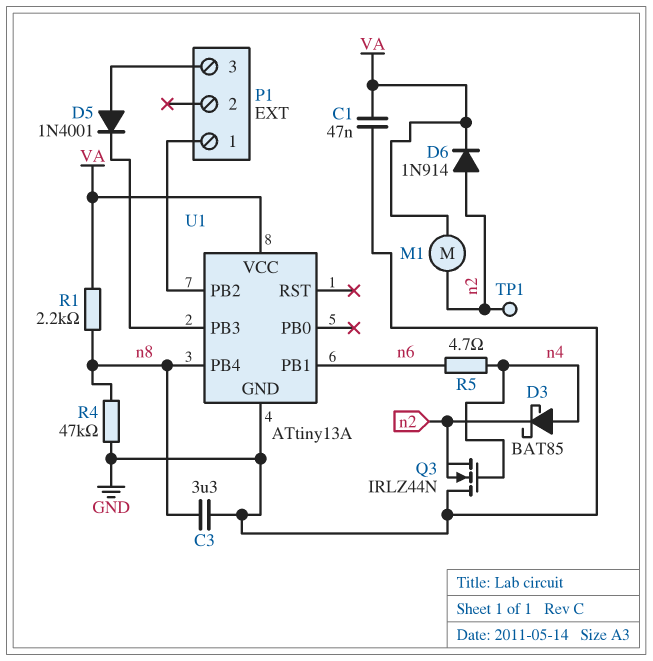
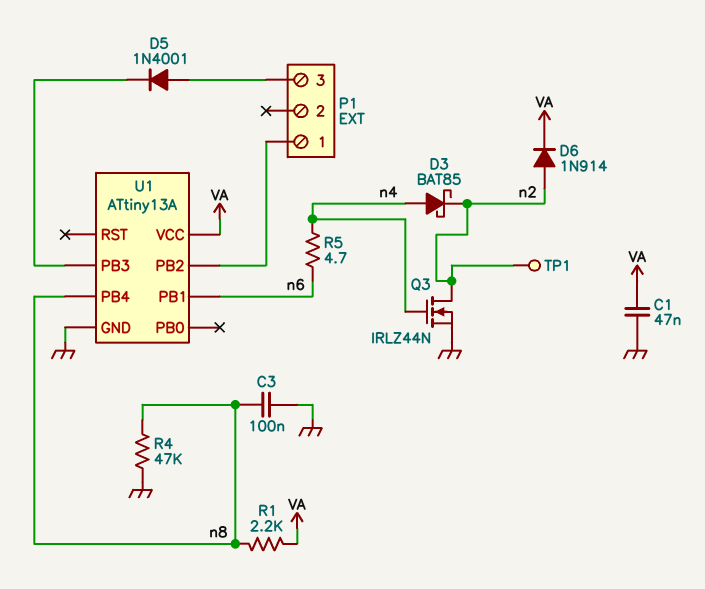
C3: 3.3uF (GND, n8) -> 100nF (GND, n8)
M1: motor (VA, n2) -> none
Q3: NMOS IRLZ44N (G n4, D GND, S n2) -> NMOS IRLZ44N (G n4, D n2, S GND)

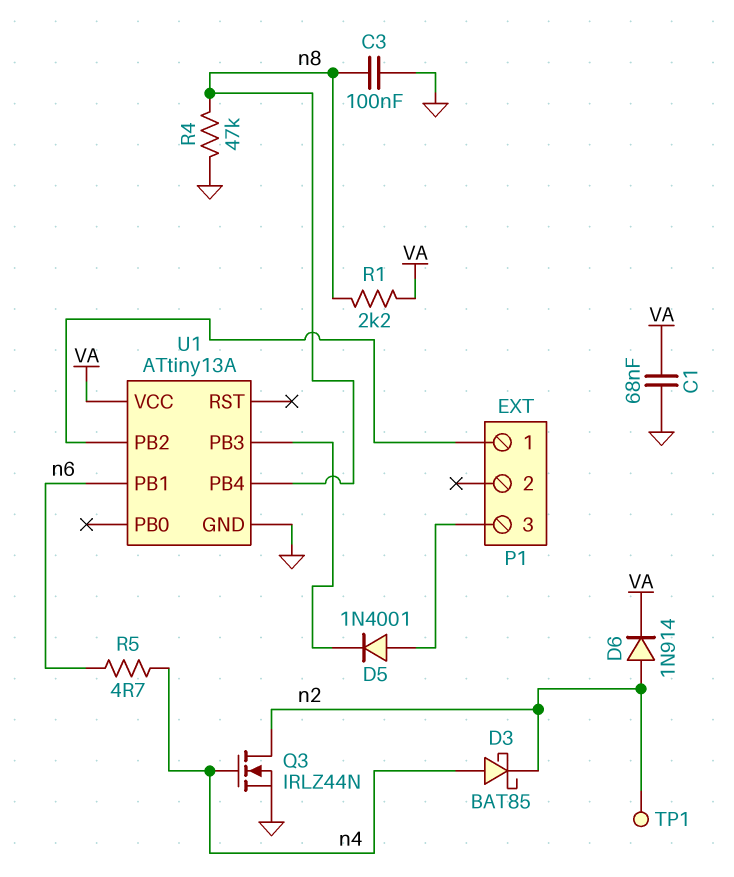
C1: 47nF (GND, VA) -> 68nF (GND, VA)

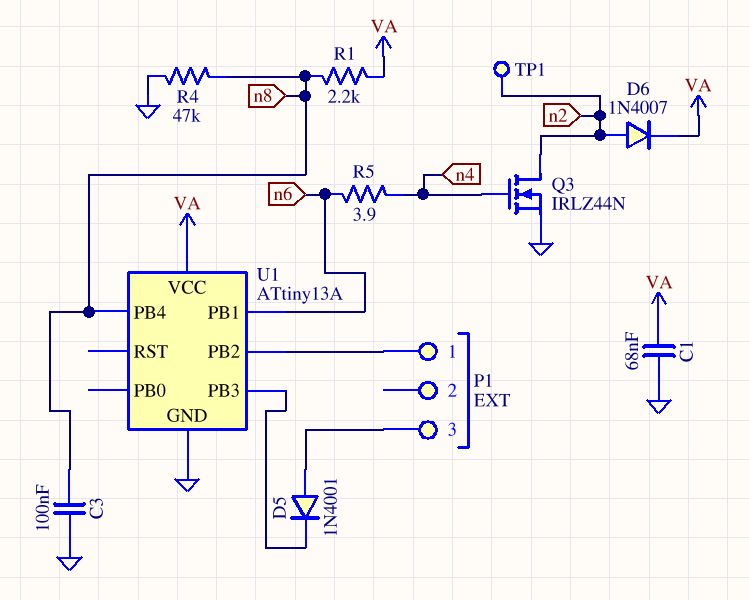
D3: schottky BAT85 (A n4, K n2) -> none
D6: diode 1N914 (A n2, K VA) -> diode 1N4007 (A n2, K VA)
R5: 4.7 (n4, n6) -> 3.9 (n4, n6)

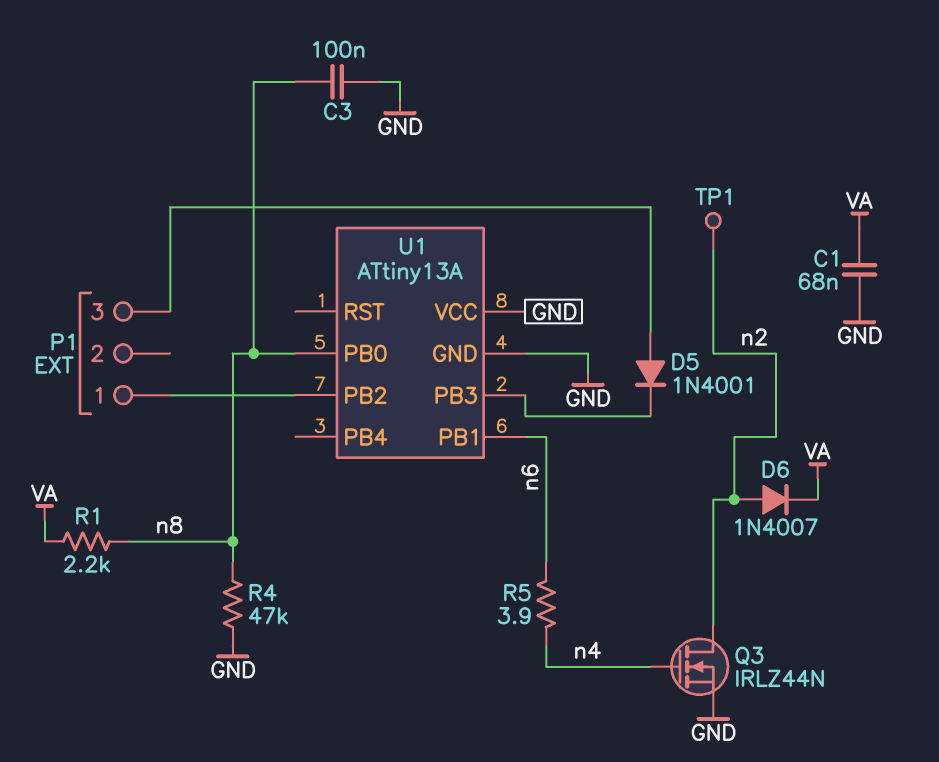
U1 pin PB0: none -> n8
U1 pin PB4: n8 -> none
U1 pin VCC: VA -> GND

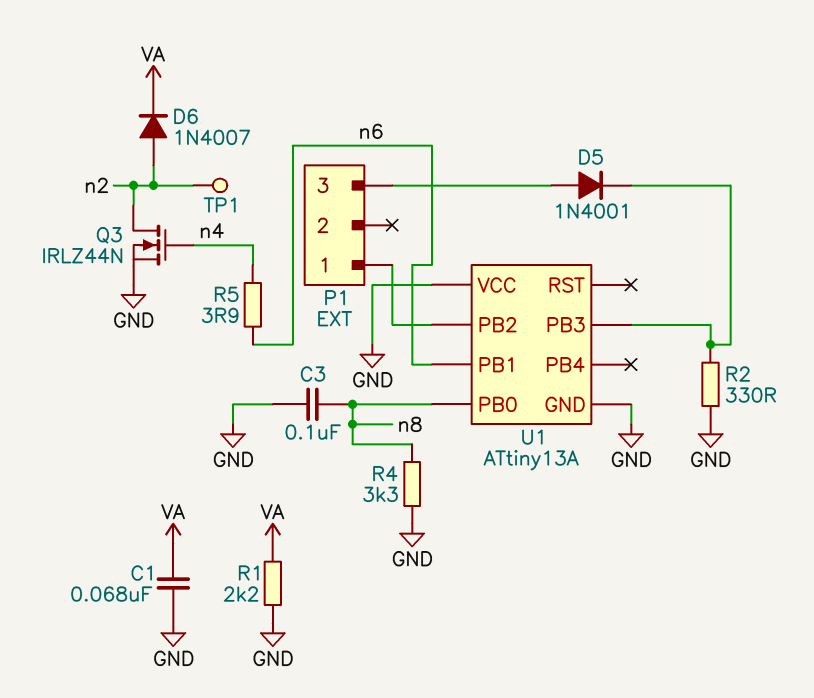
R1: 2.2k (VA, n8) -> 2.2k (GND, VA)
R2: none -> 330 (GND, U1/PB3)
R4: 47k (GND, n8) -> 3.3k (GND, n8)

